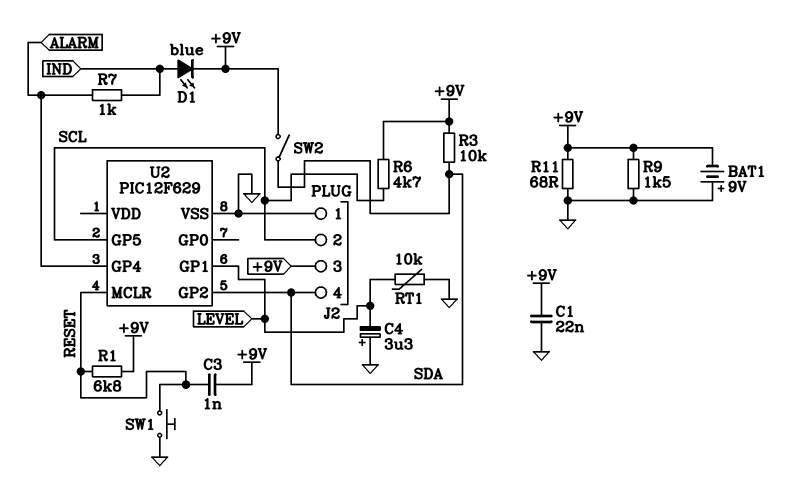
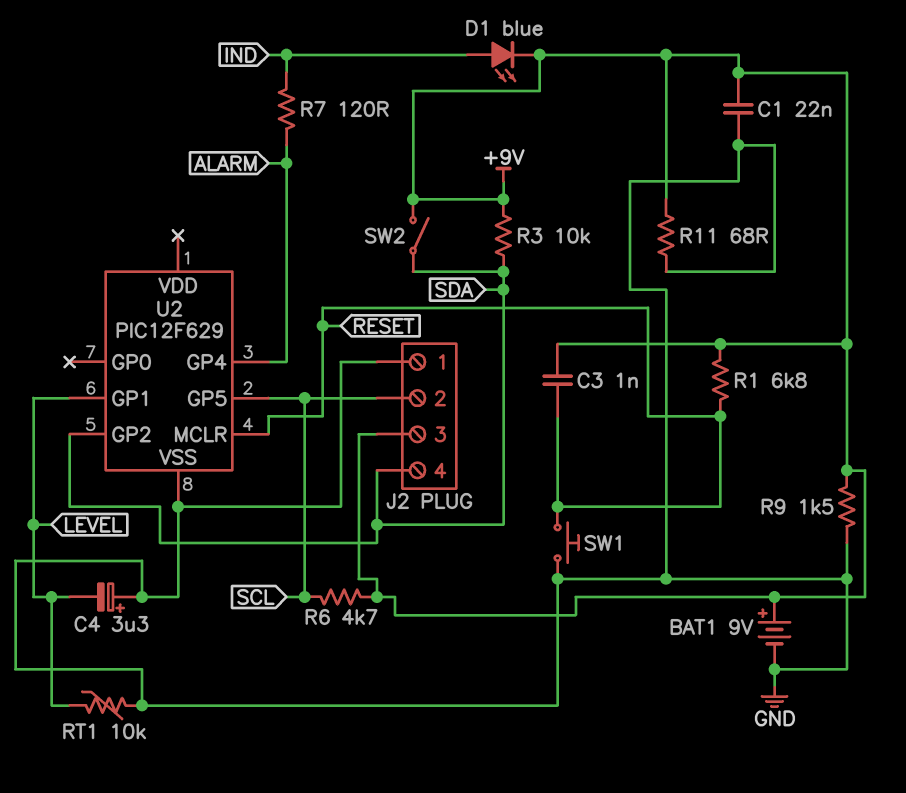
BAT1: 9V (plus GND, minus +9V) -> 9V (plus +9V, minus GND)
R7: 1k (ALARM, IND) -> 120 (ALARM, IND)

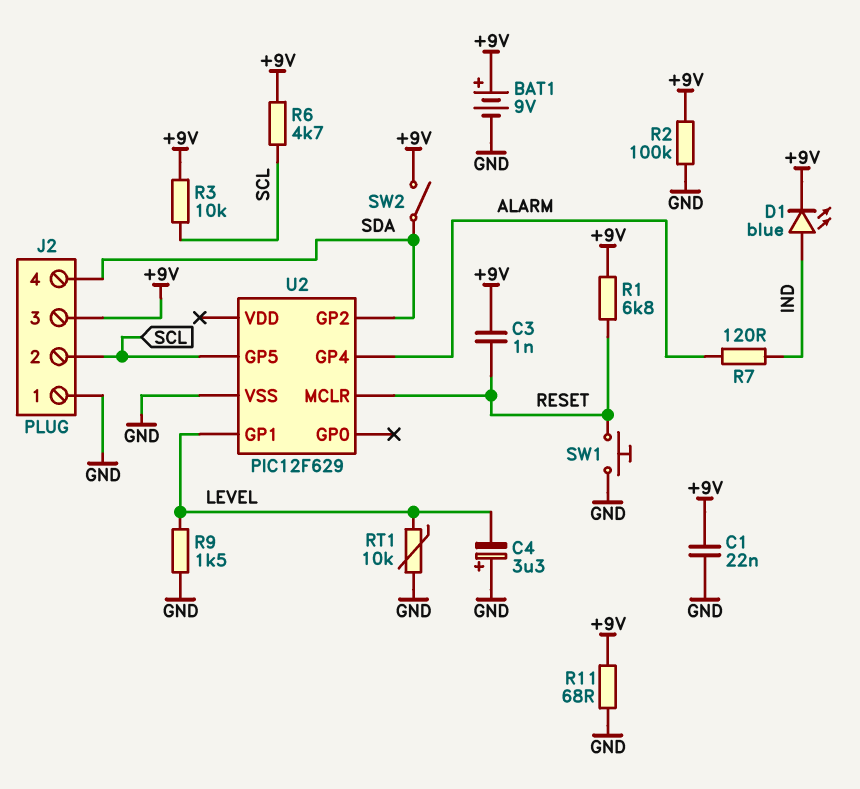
R2: none -> 100k (+9V, GND)
R3: 10k (+9V, SDA) -> 10k (+9V, SCL)
R9: 1.5k (+9V, GND) -> 1.5k (GND, LEVEL)

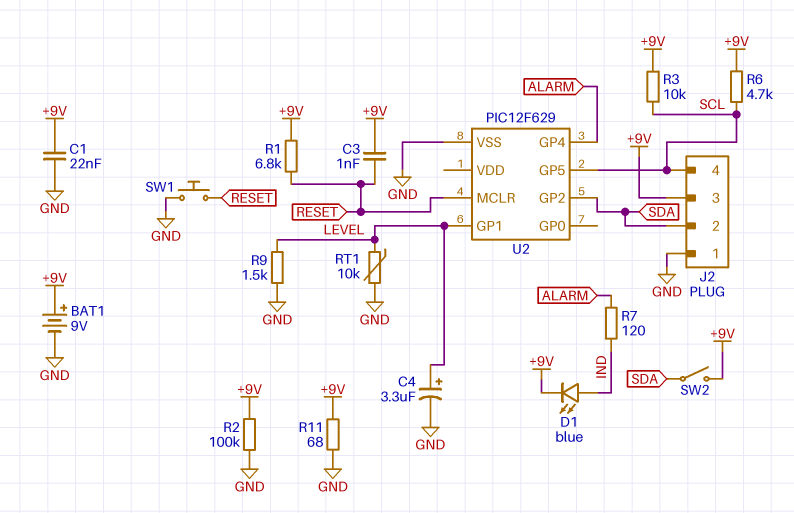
C4: 3.3uF (plus GND, minus LEVEL) -> 3.3uF (plus LEVEL, minus GND)
J2 pin 2: SCL -> SDA
J2 pin 4: SDA -> SCL

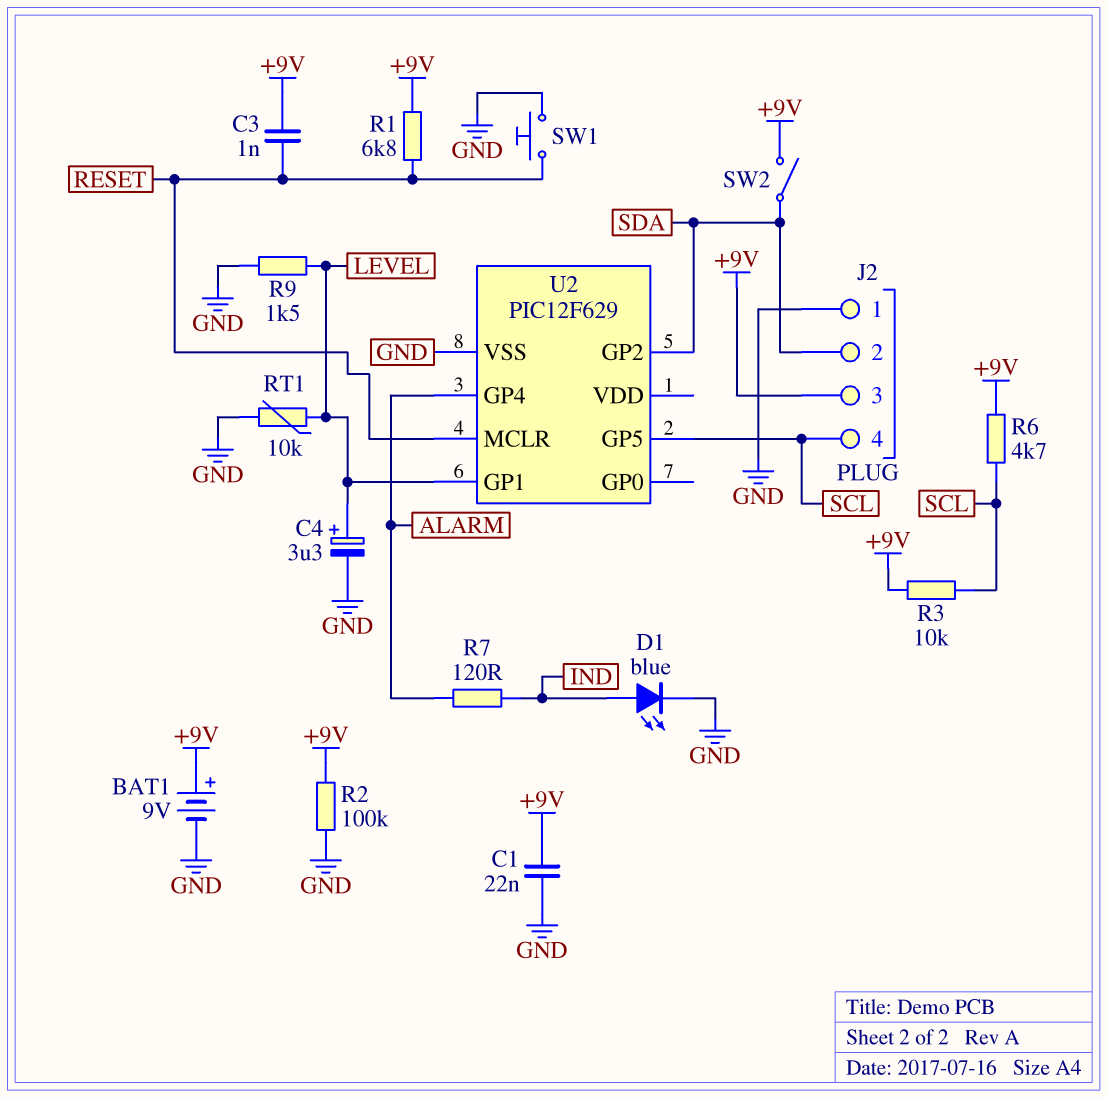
D1: LED blue (A IND, K +9V) -> LED blue (A IND, K GND)
R11: 68 (+9V, GND) -> none

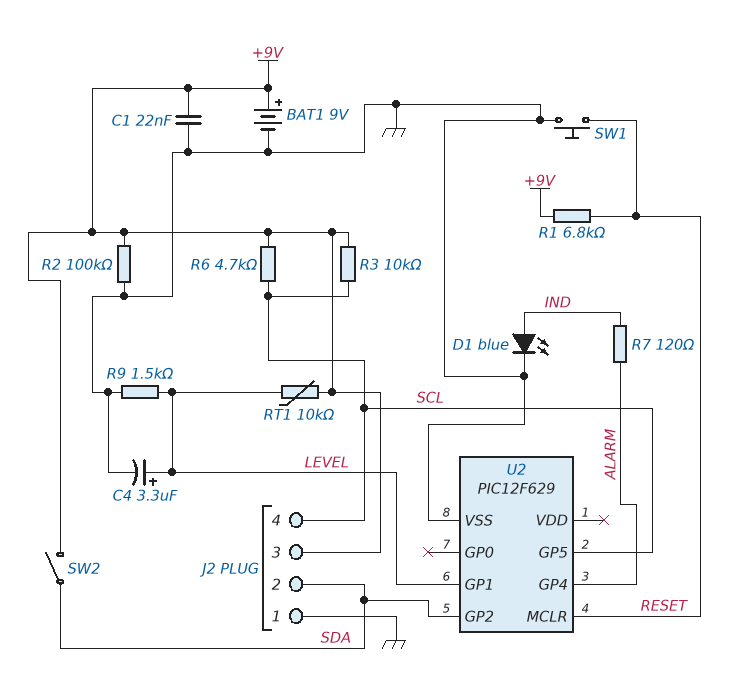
C3: 1nF (+9V, RESET) -> none
RT1: 10k (GND, LEVEL) -> 10k (+9V, LEVEL)

